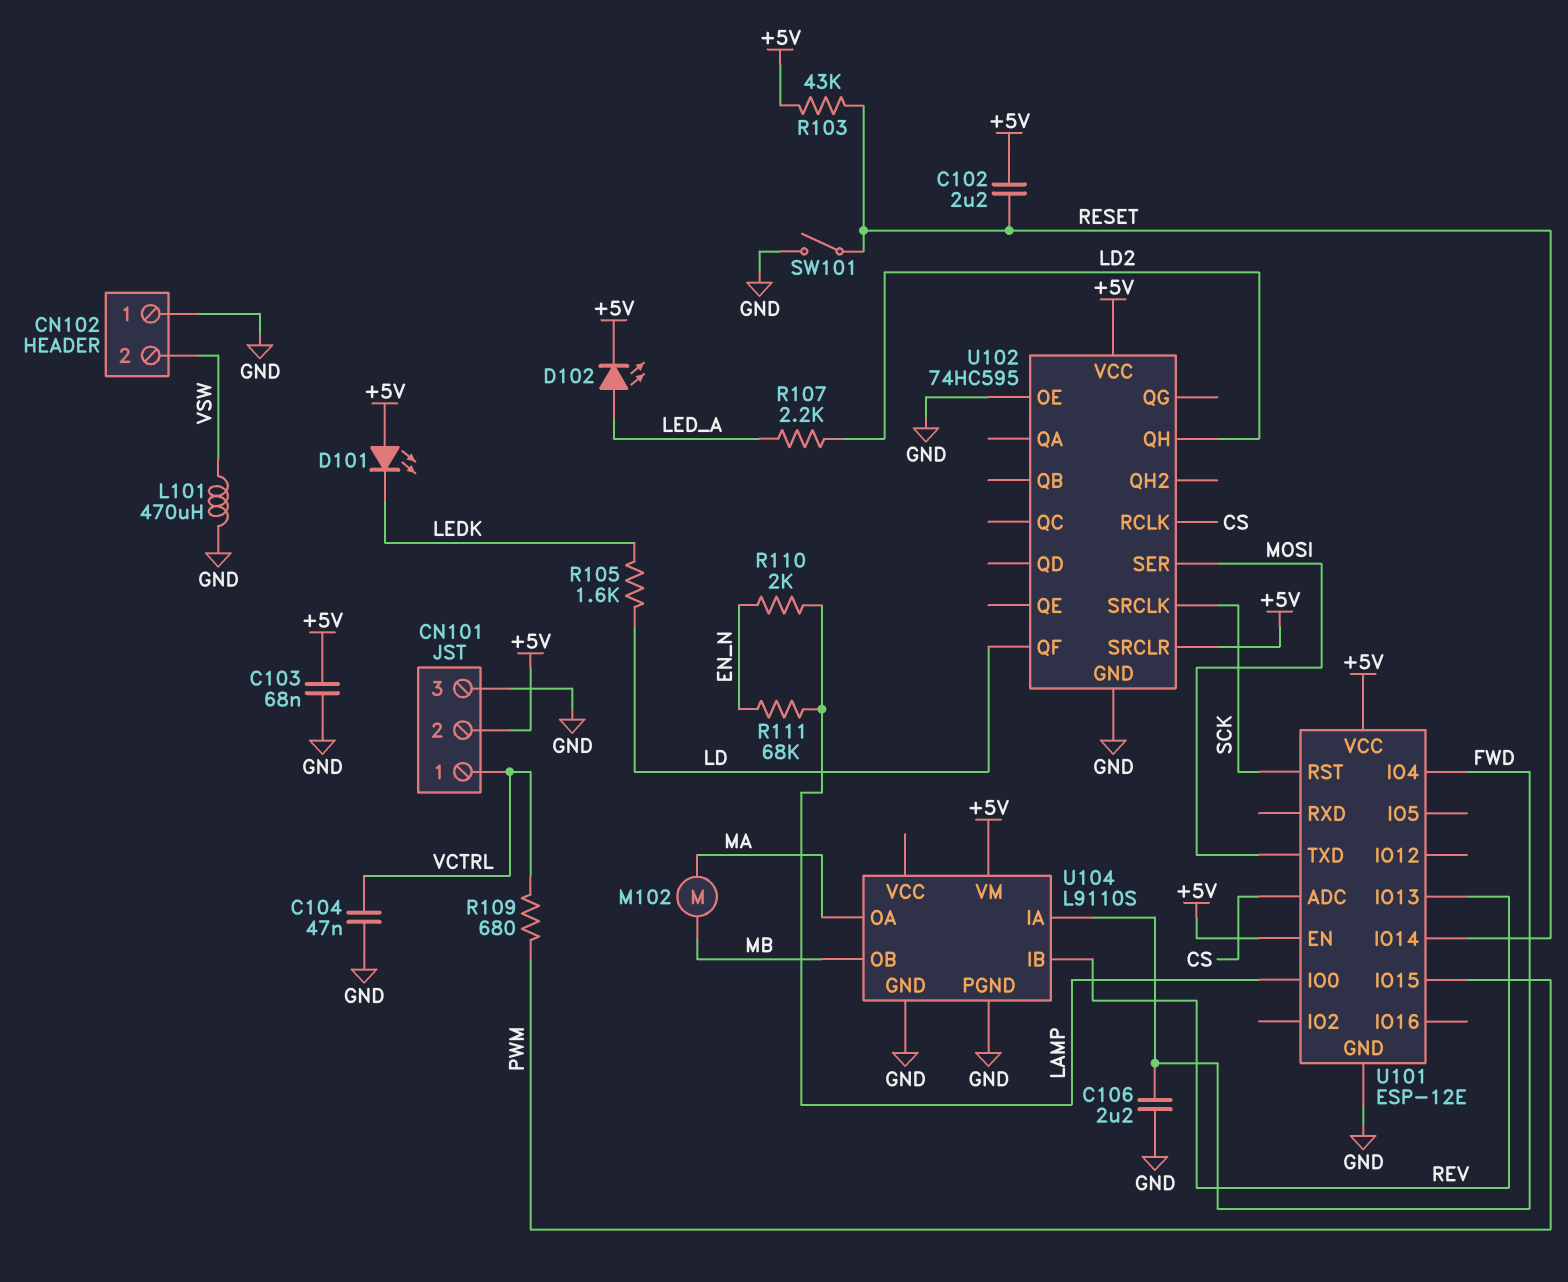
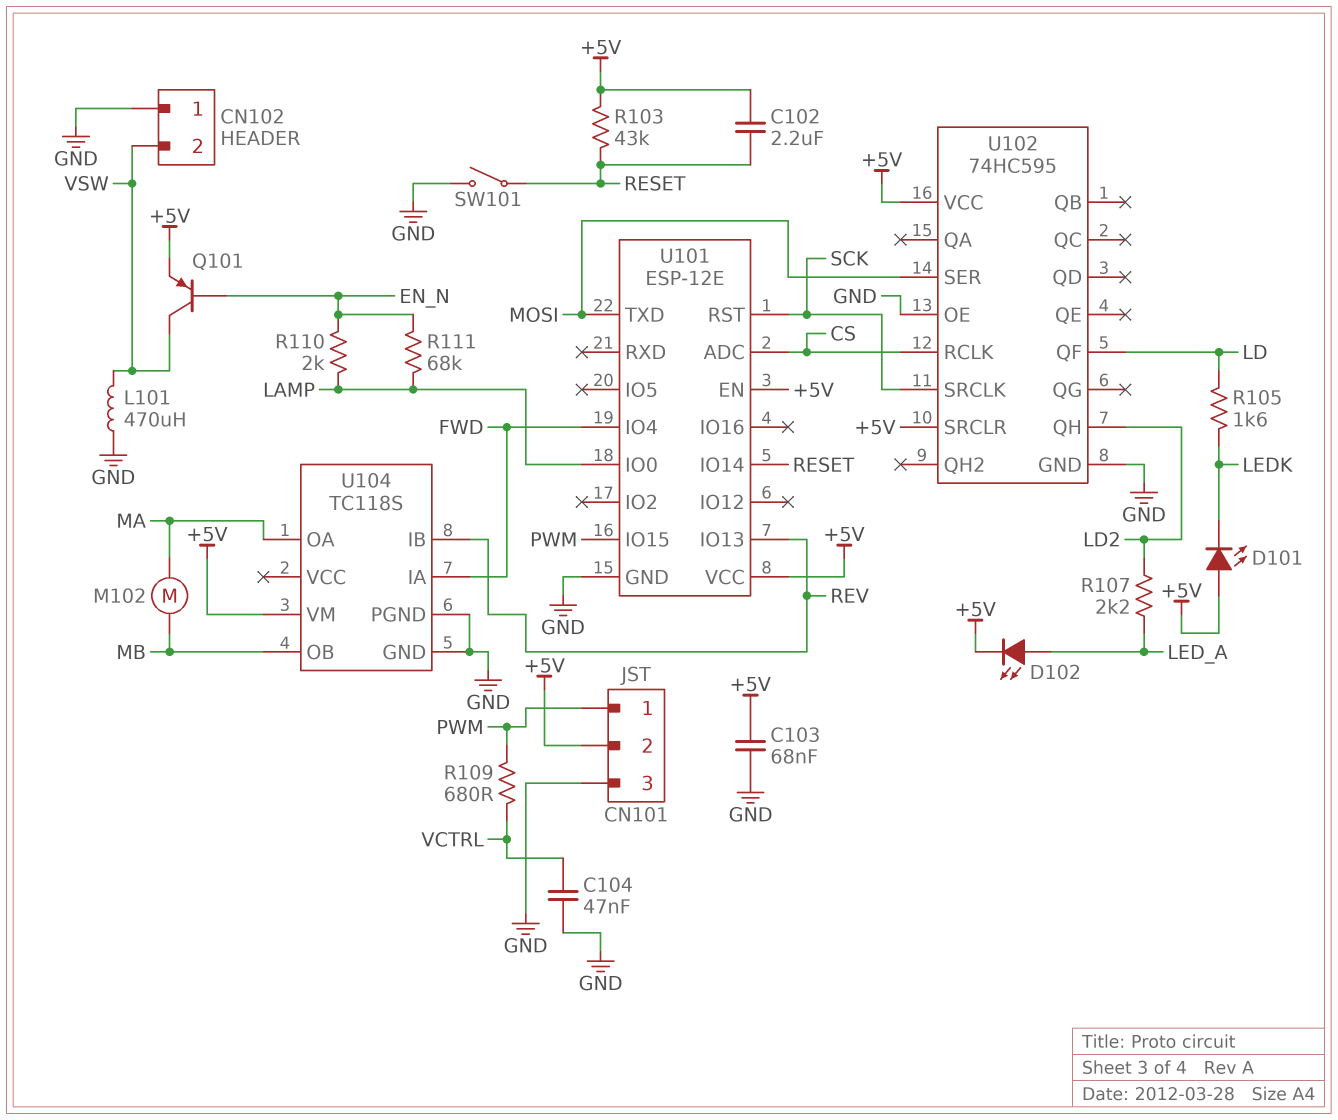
C106: 2.2uF (FWD, GND) -> none
CN101 pin 1: VCTRL -> PWM
Q101: none -> PNP (B EN_N, C VSW, E +5V)
U104: L9110S -> TC118S

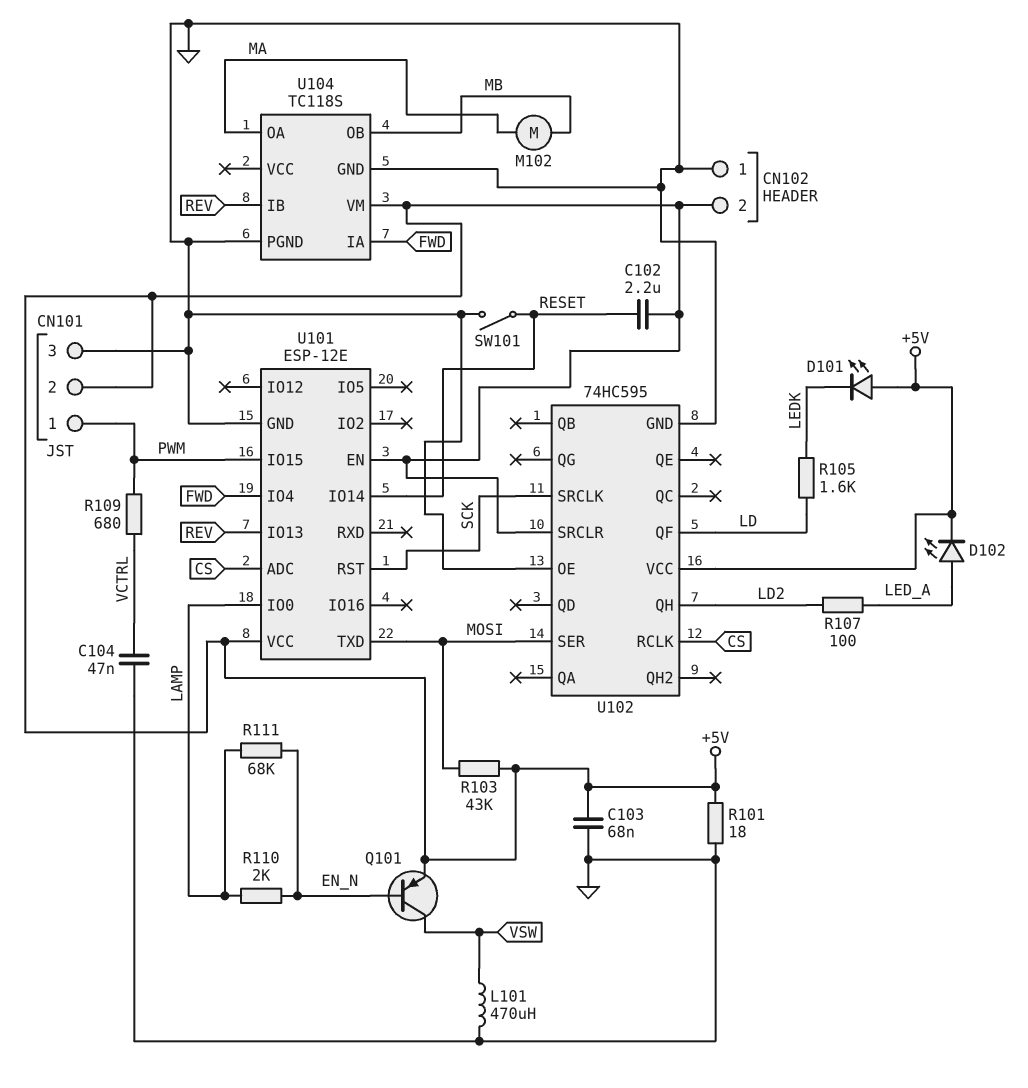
CN102 pin 2: VSW -> +5V
R101: none -> 18 (+5V, GND)
R103: 43k (+5V, RESET) -> 43k (+5V, MOSI)
R107: 2.2k (LD2, LED_A) -> 100 (LD2, LED_A)

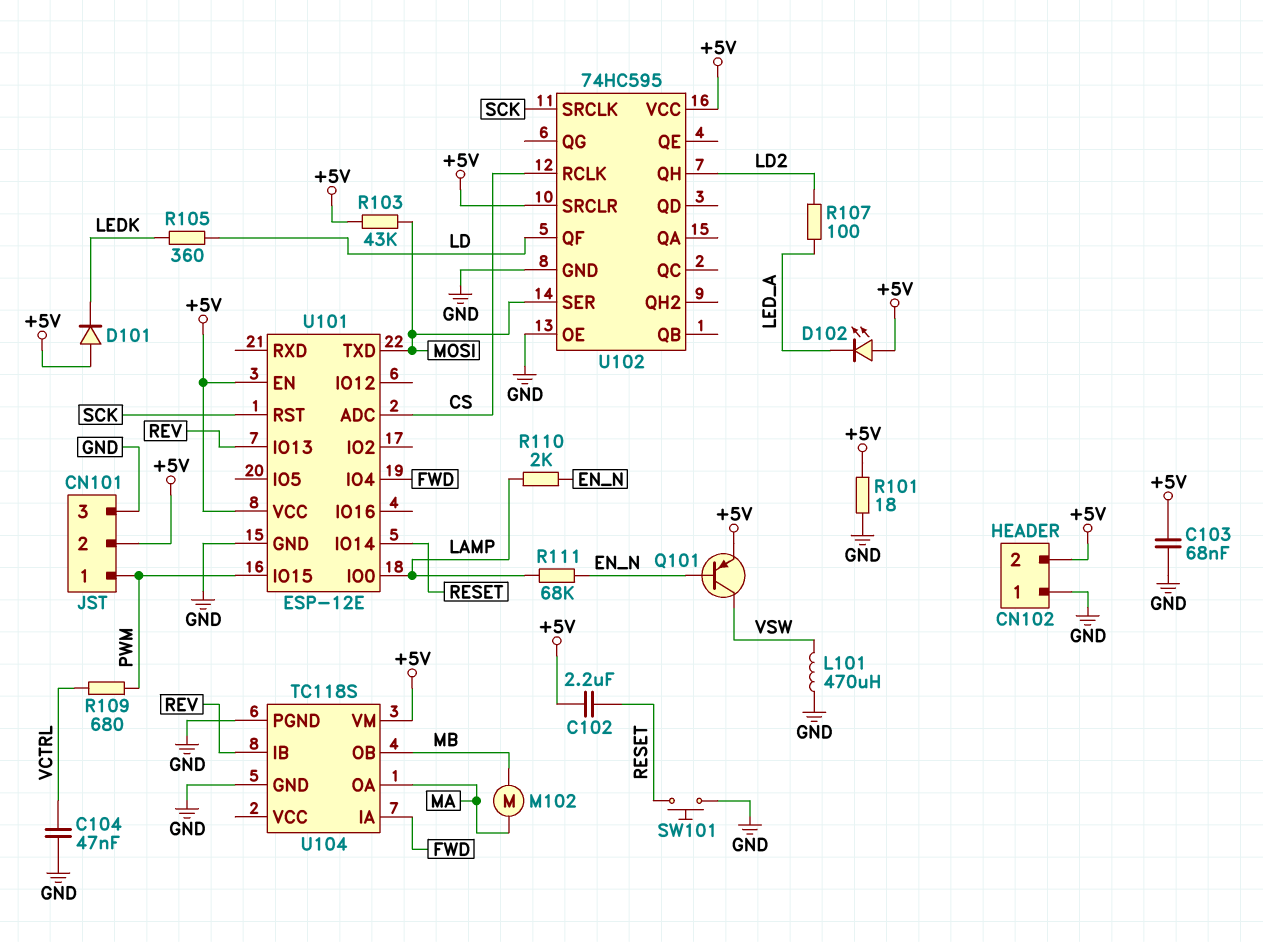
D101: LED (A +5V, K LEDK) -> diode (A +5V, K LEDK)
D102: LED (A LED_A, K +5V) -> LED (A +5V, K LED_A)
R105: 1.6k (LD, LEDK) -> 360 (LD, LEDK)
SW101: switch (GND, RESET) -> button (GND, RESET)

